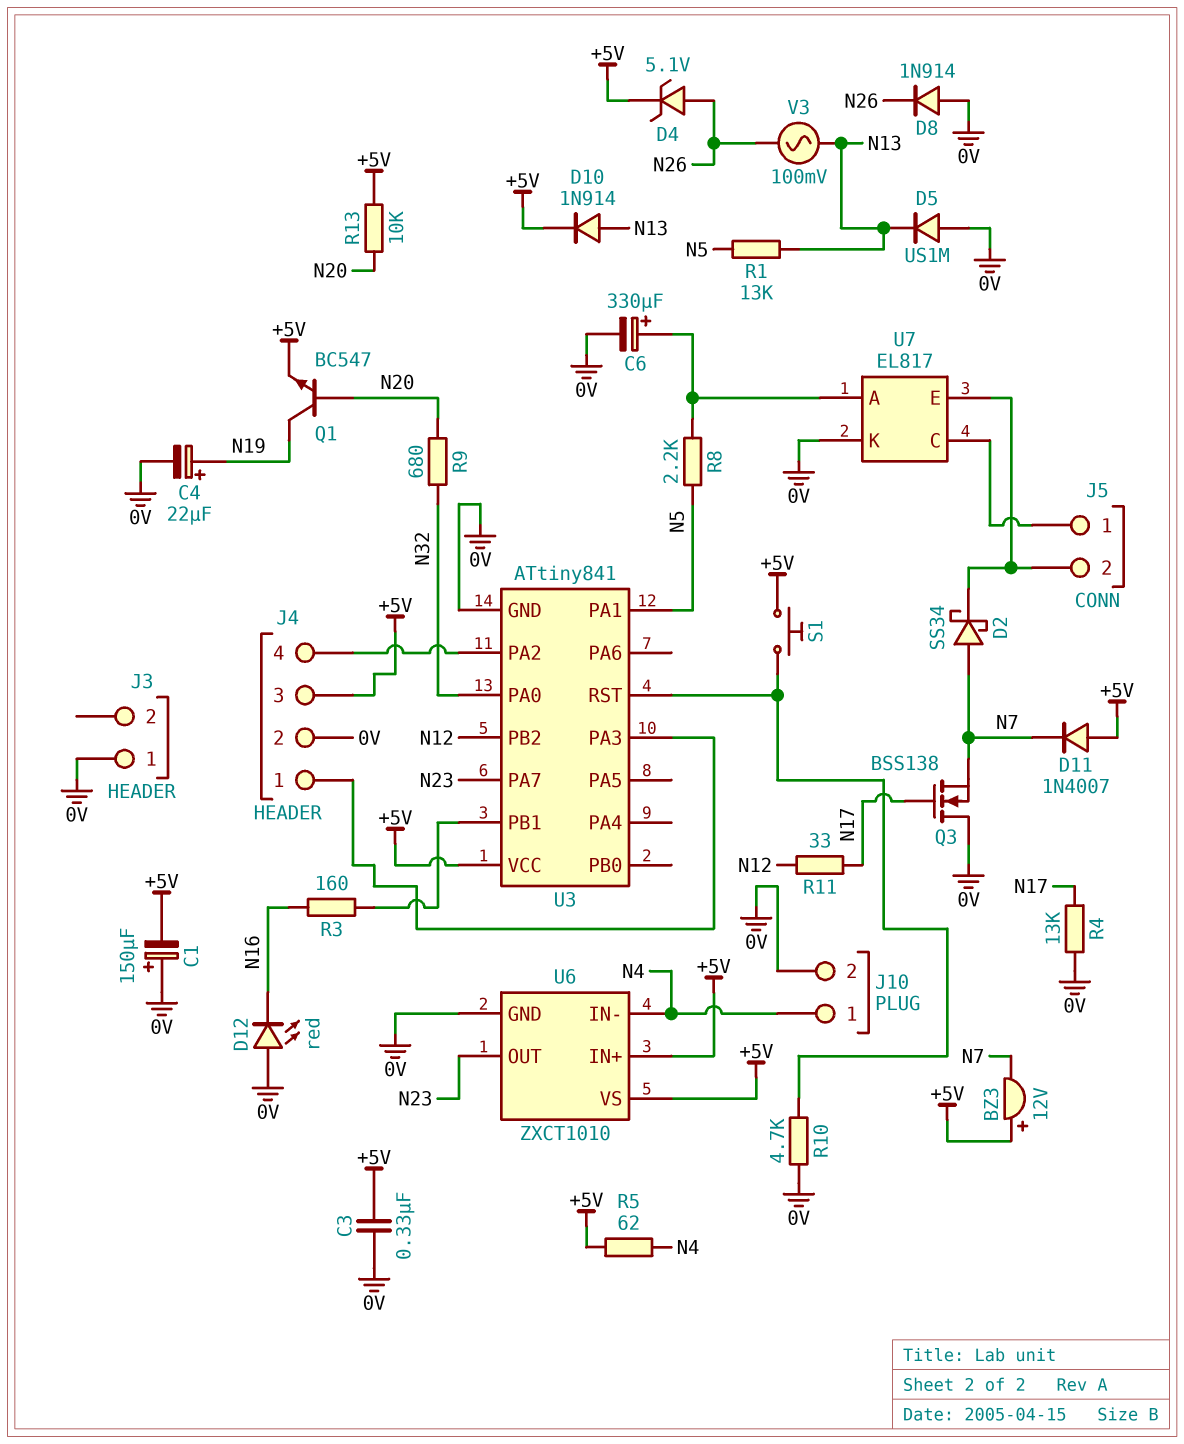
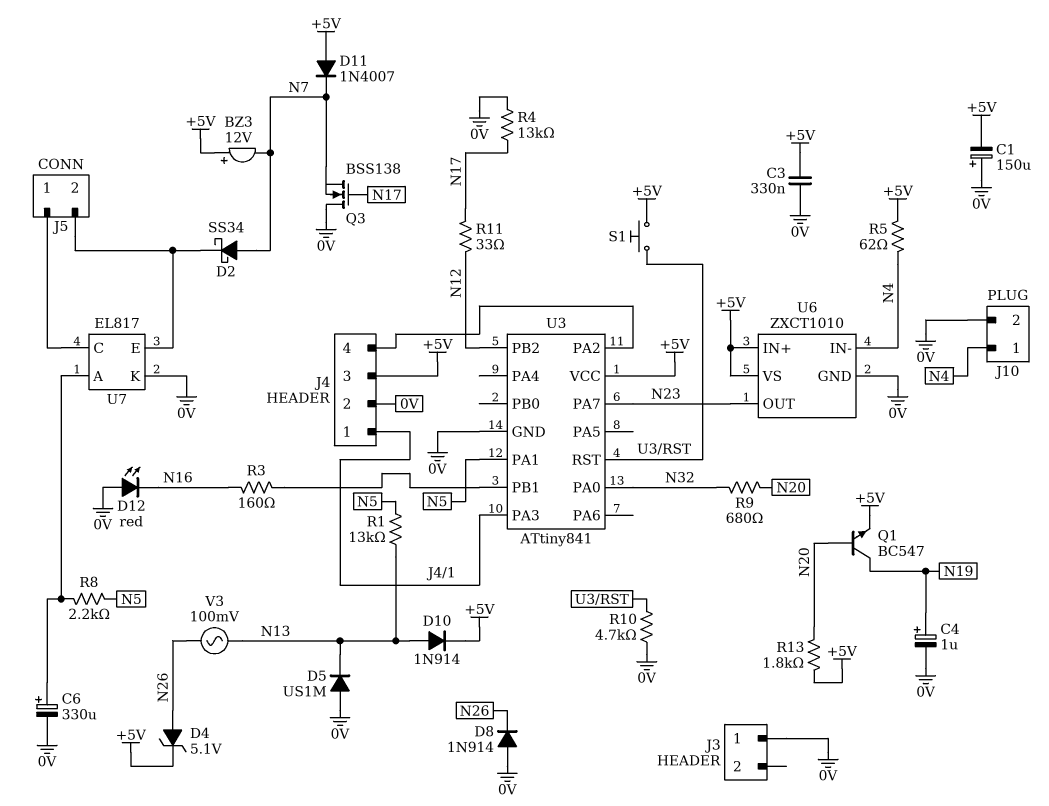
C4: 22uF (plus N19, minus 0V) -> 1uF (plus N19, minus 0V)
R13: 10k (+5V, N20) -> 1.8k (+5V, N20)

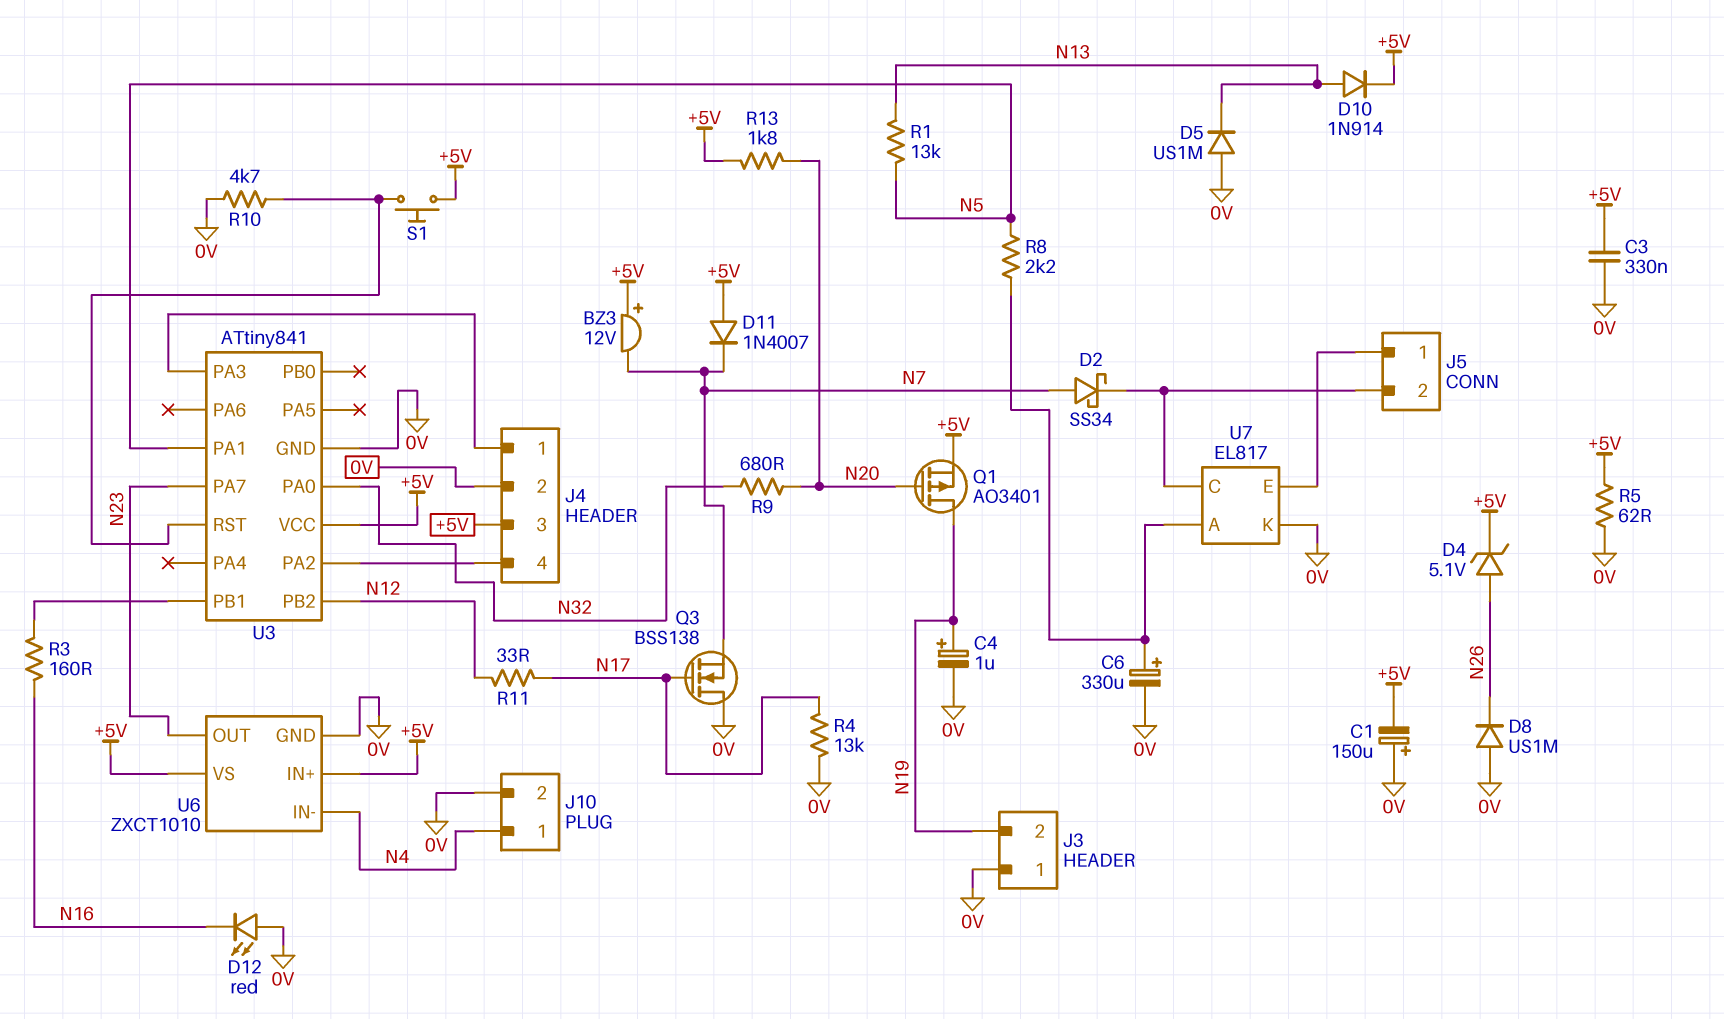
D8: diode 1N914 (A 0V, K N26) -> diode US1M (A 0V, K N26)
J3 pin 2: none -> N19
Q1: NPN BC547 (B N20, C N19, E +5V) -> PMOS AO3401 (G N20, D N19, S +5V)
R5: 62 (+5V, N4) -> 62 (+5V, 0V)
U7 pin C: J5/1 -> J5/2
U7 pin E: J5/2 -> J5/1
V3: AC 100mV (N13, N26) -> none

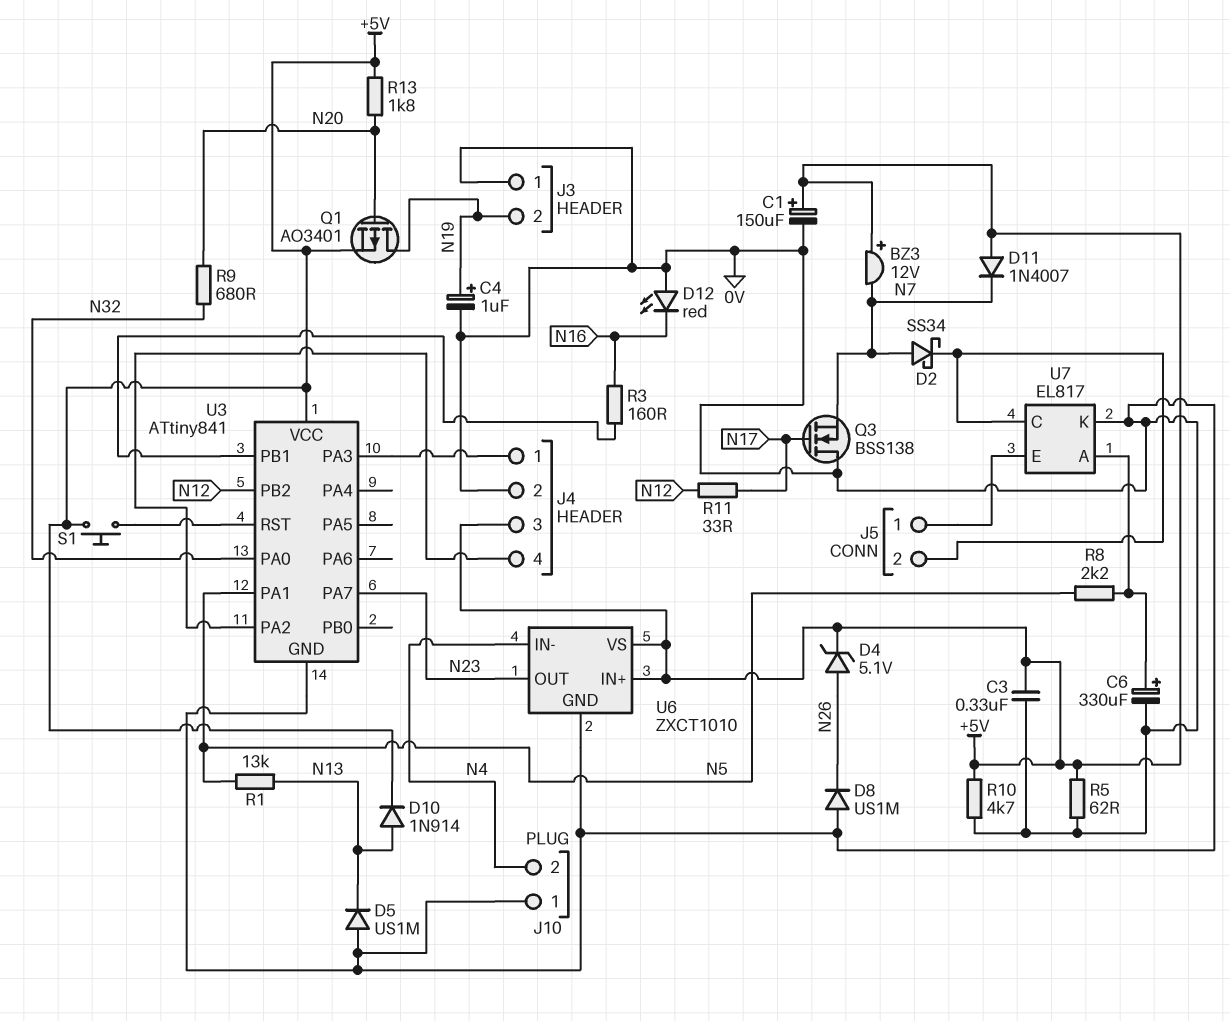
C1: 150uF (plus 0V, minus +5V) -> 150uF (plus +5V, minus 0V)
J10 pin 1: N4 -> 0V
J10 pin 2: 0V -> N4
R4: 13k (0V, N17) -> none
R10: 4.7k (0V, U3/RST) -> 4.7k (+5V, 0V)

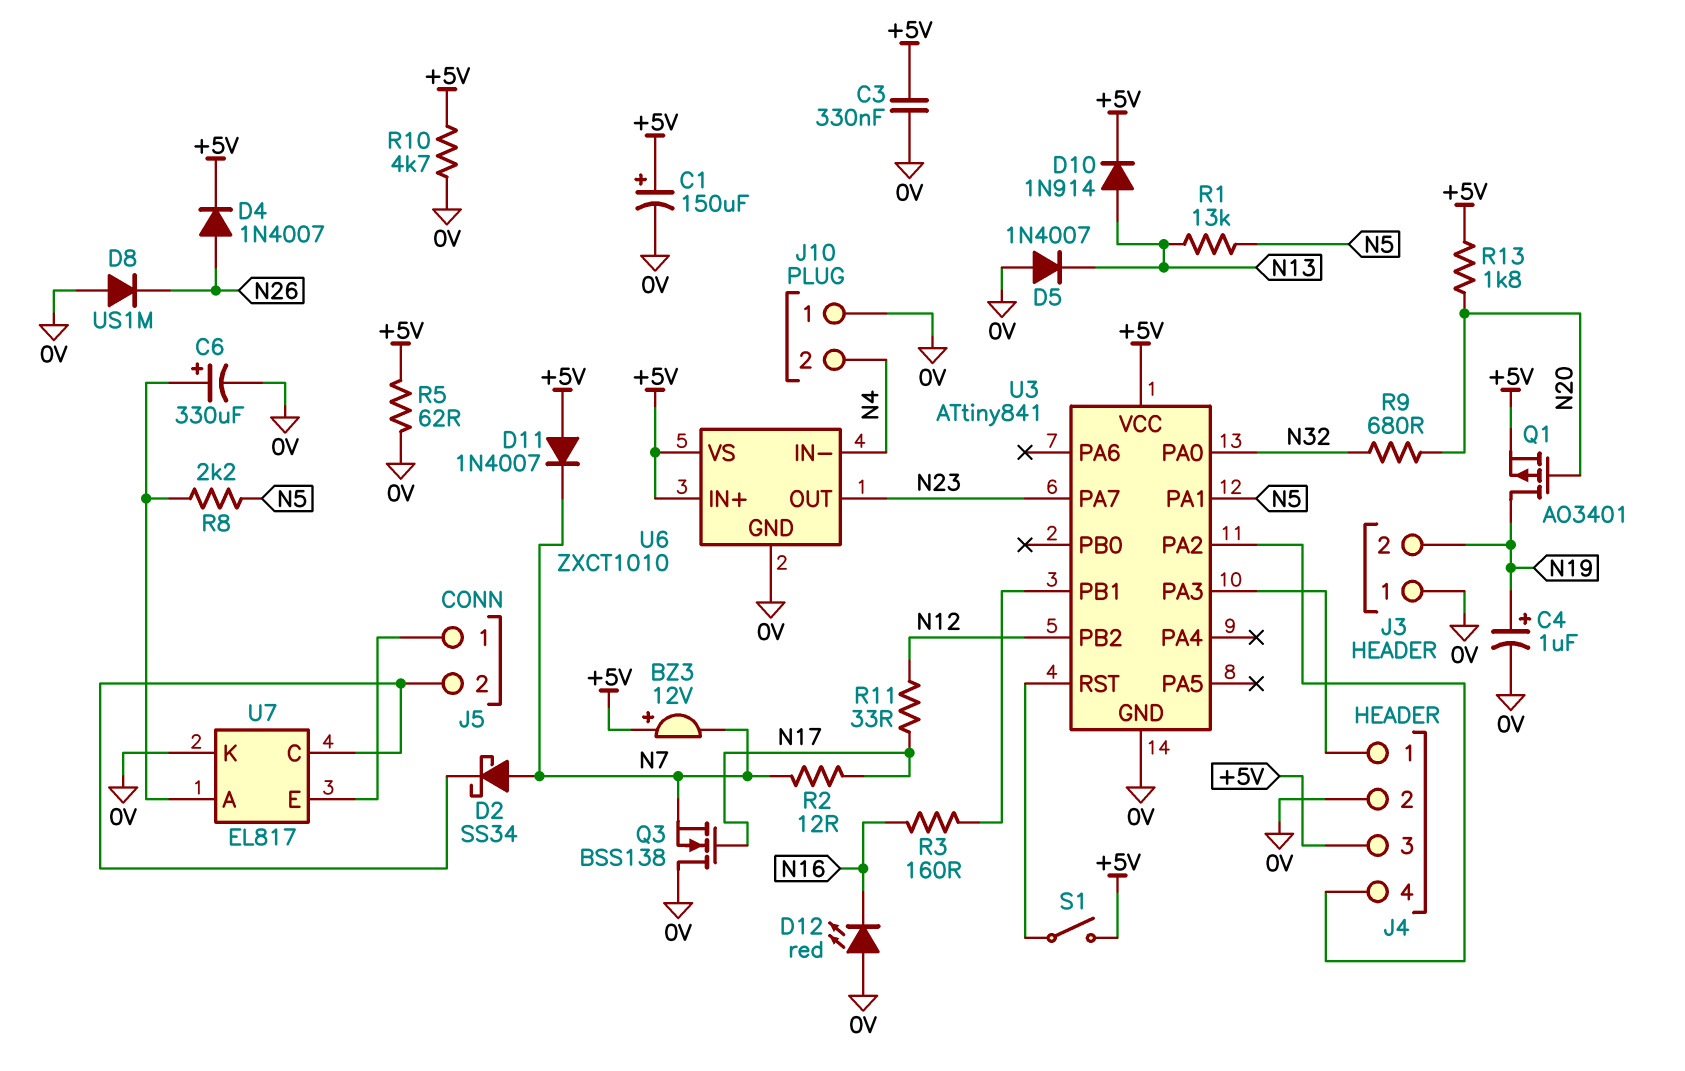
D4: zener 5.1V (A N26, K +5V) -> diode 1N4007 (A N26, K +5V)
D5: diode US1M (A 0V, K N13) -> diode 1N4007 (A 0V, K N13)
R2: none -> 12 (N7, N17)
S1: button (+5V, U3/RST) -> switch (+5V, U3/RST)

